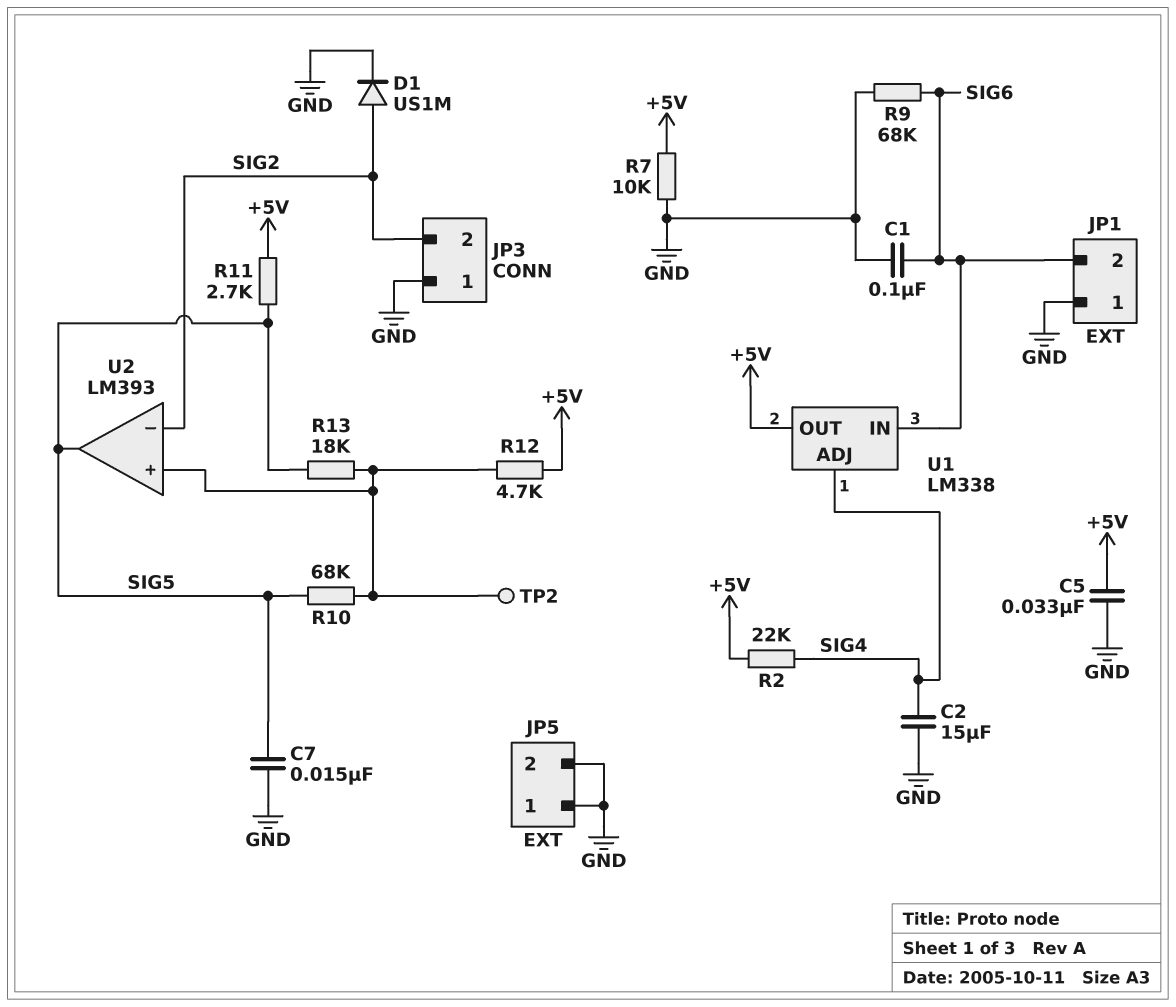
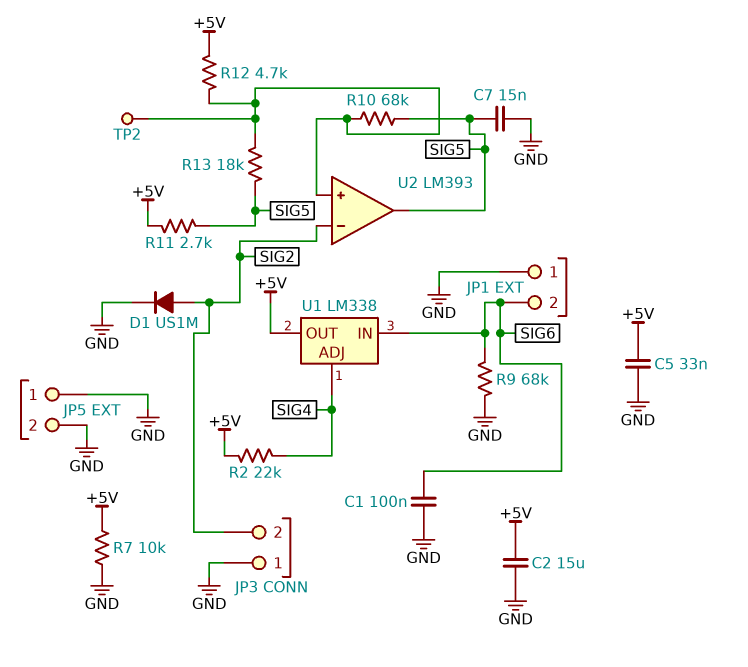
C2: 15uF (GND, SIG4) -> 15uF (+5V, GND)

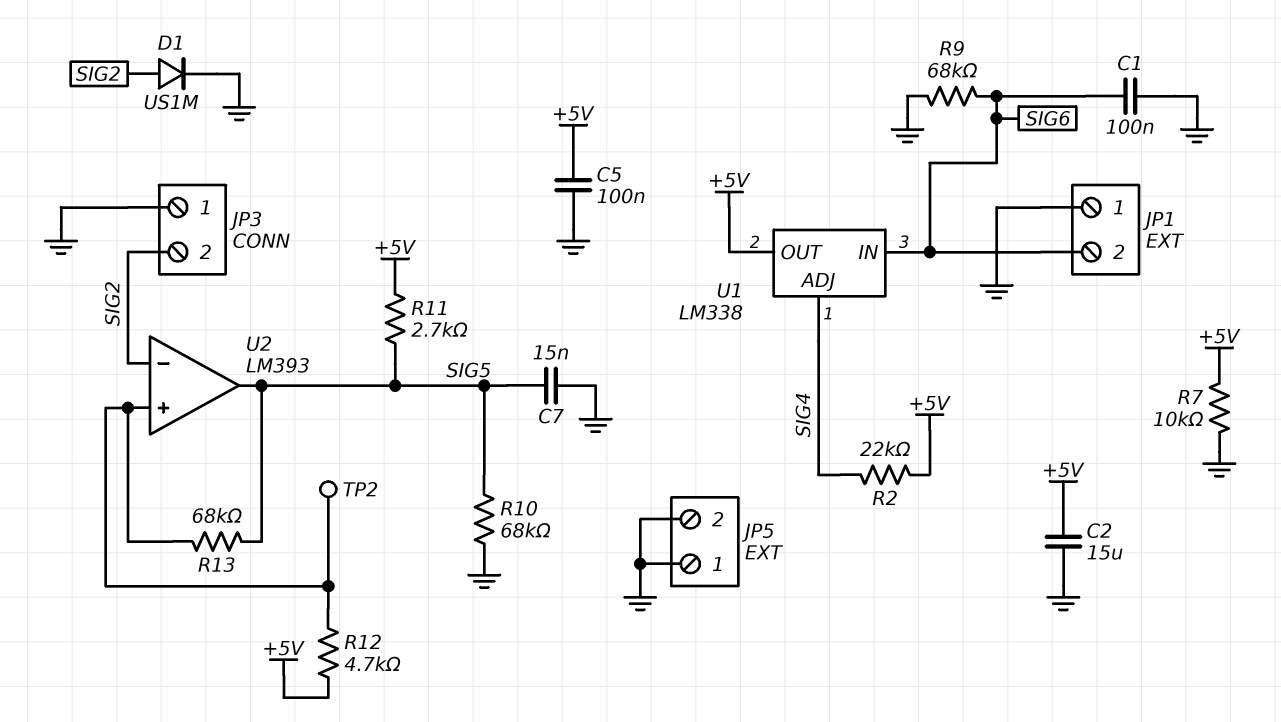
C5: 33nF (+5V, GND) -> 100nF (+5V, GND)
R10: 68k (SIG5, U2/in+) -> 68k (GND, SIG5)
R13: 18k (SIG5, U2/in+) -> 68k (SIG5, U2/in+)

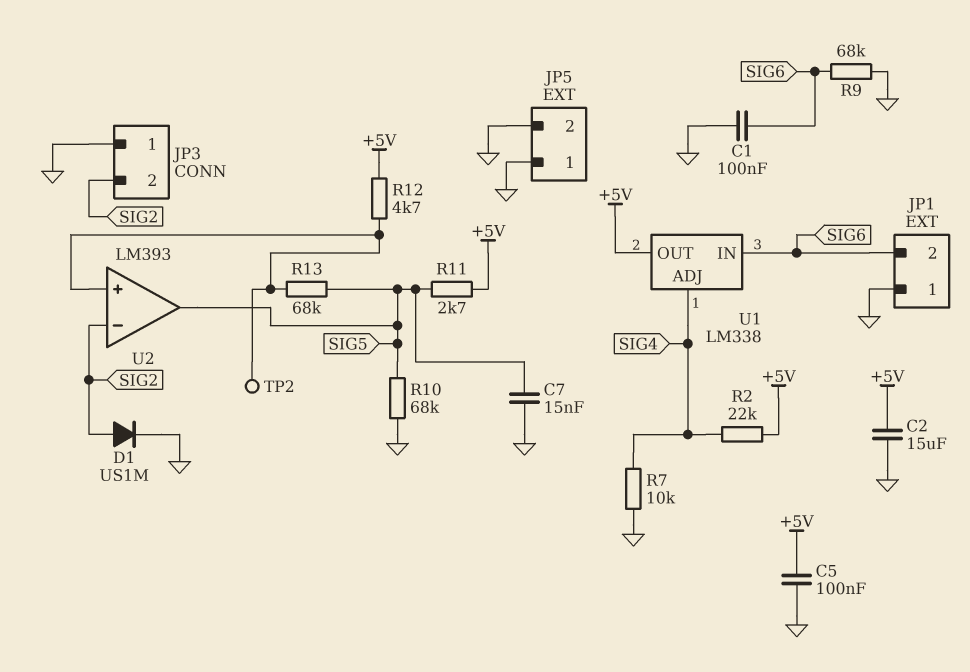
R7: 10k (+5V, GND) -> 10k (GND, SIG4)

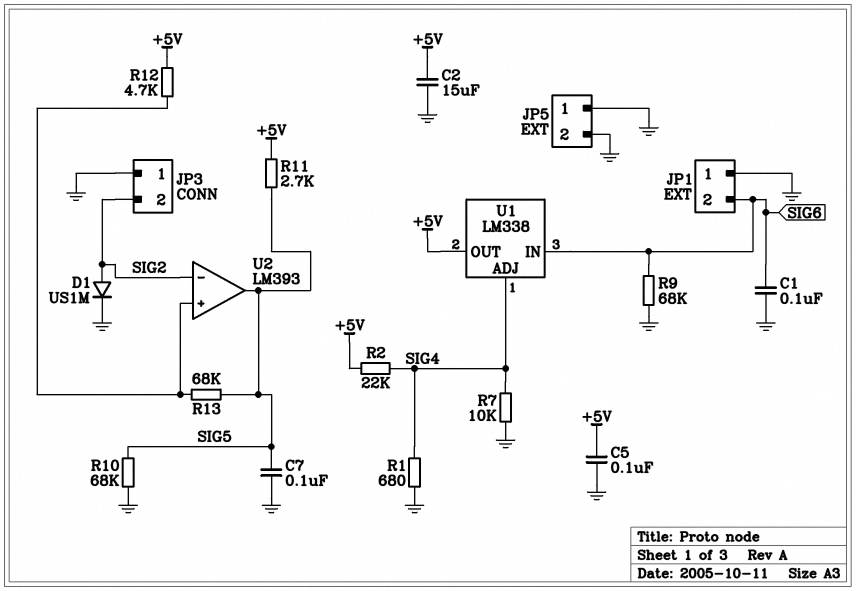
C7: 15nF (GND, SIG5) -> 100nF (GND, SIG5)
R1: none -> 680 (GND, SIG4)
TP2: test point (U2/in+) -> none

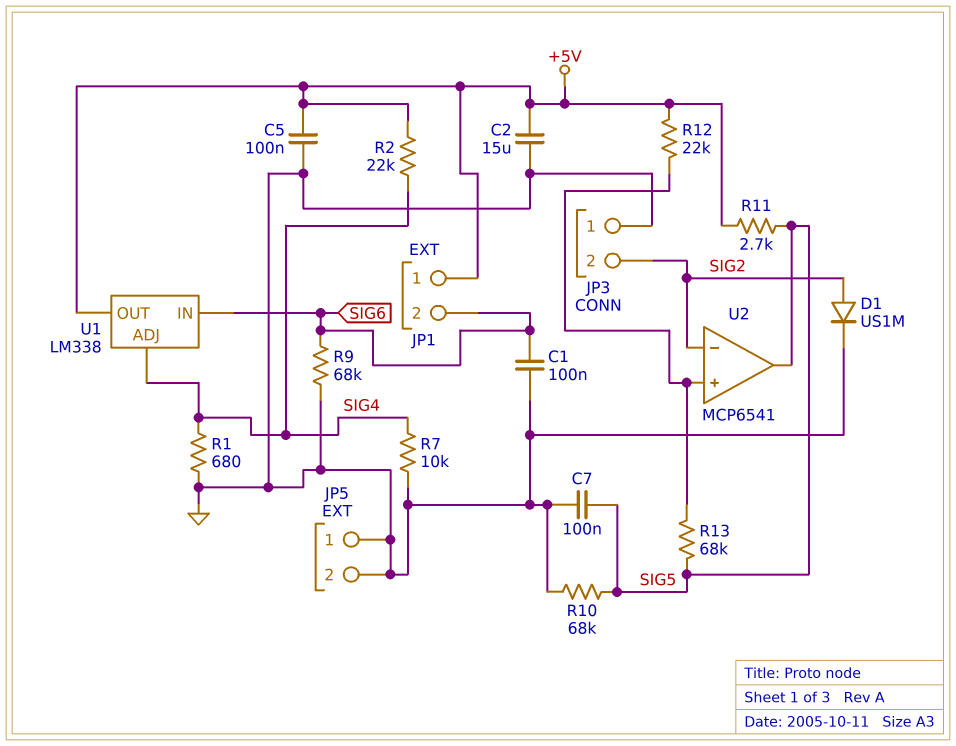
JP1 pin 1: GND -> +5V
R12: 4.7k (+5V, U2/in+) -> 22k (+5V, U2/in+)
U2: LM393 -> MCP6541

